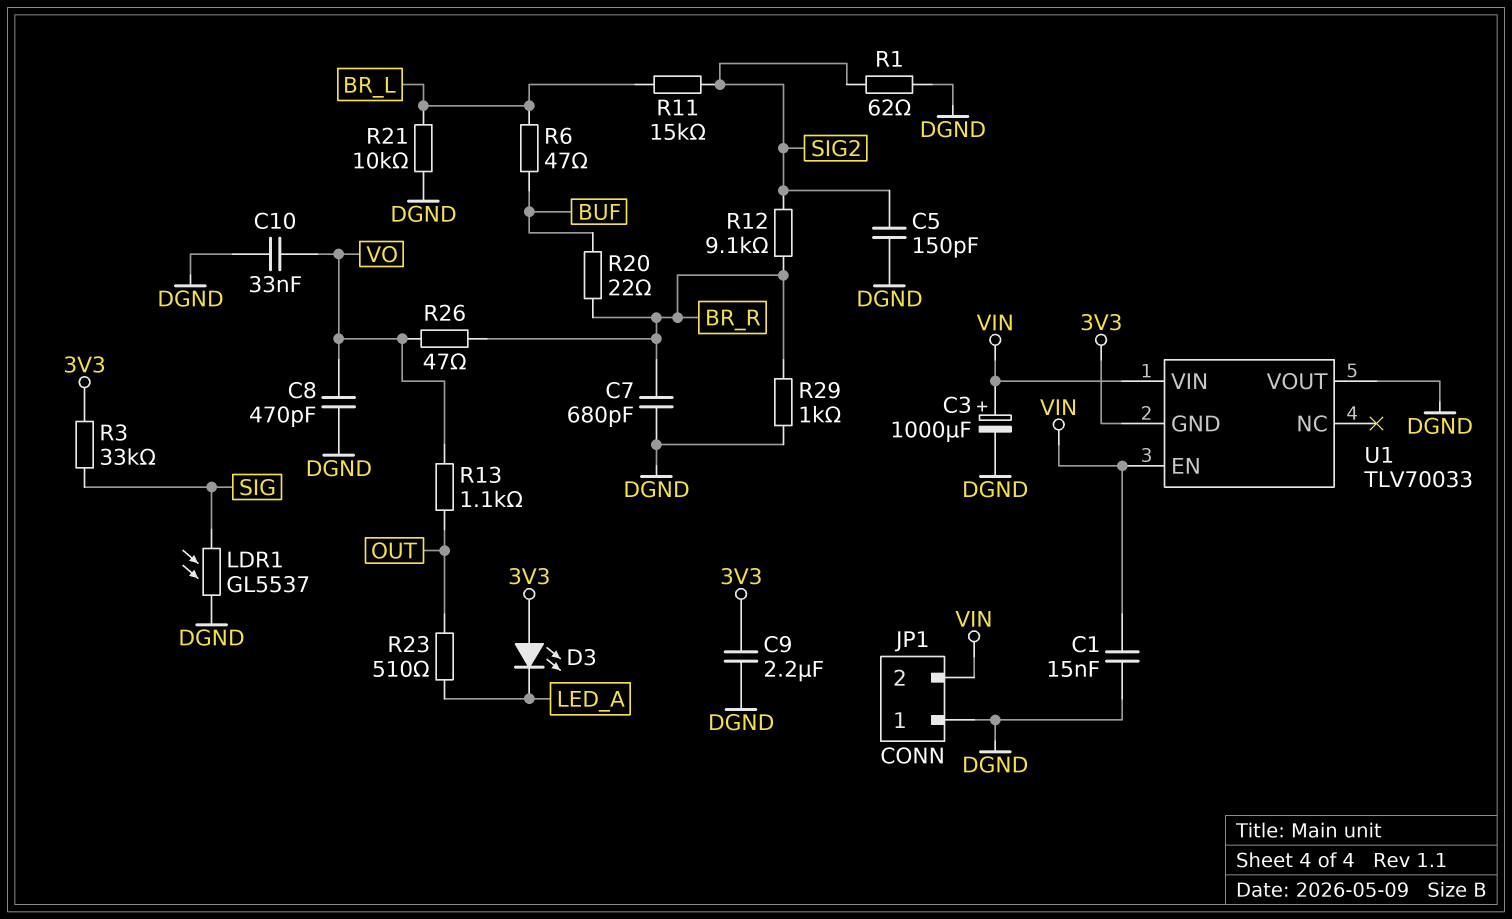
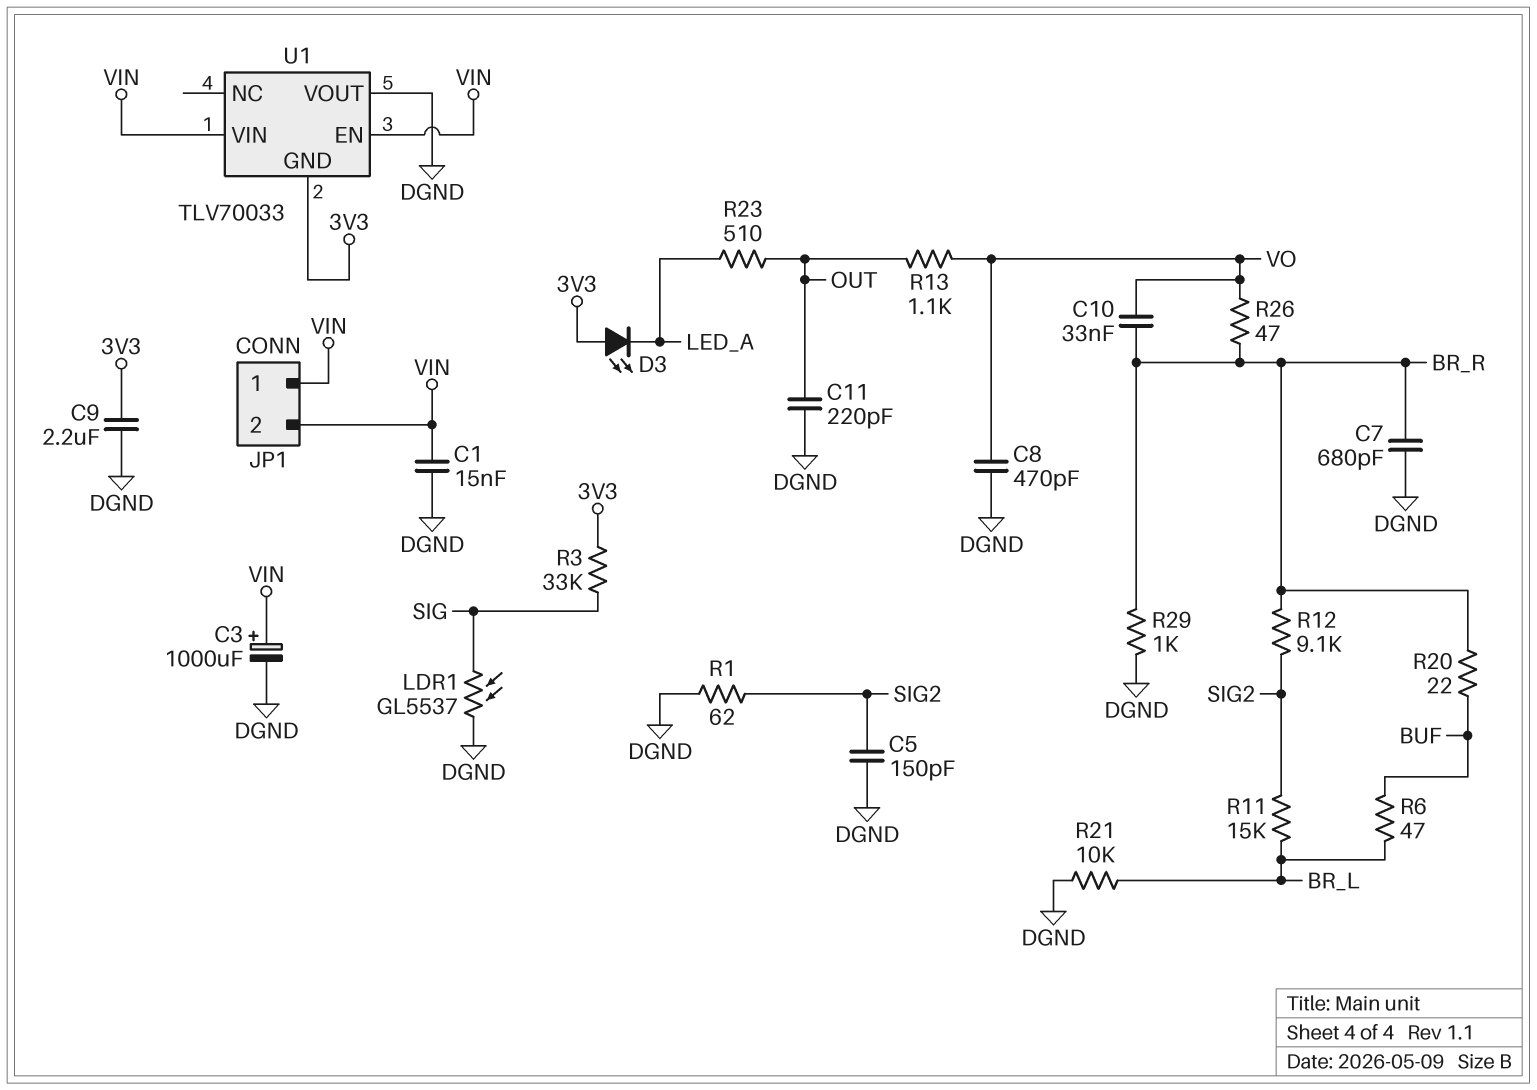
C10: 33nF (DGND, VO) -> 33nF (BR_R, VO)
C11: none -> 220pF (DGND, OUT)
JP1 pin 1: DGND -> VIN

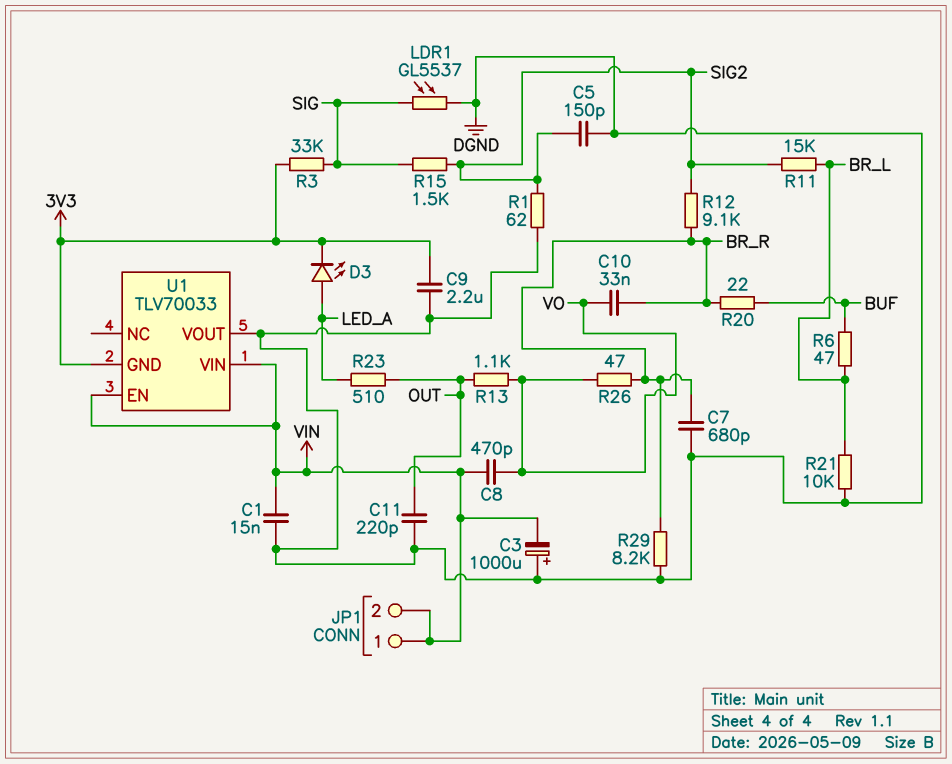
C3: 1000uF (plus VIN, minus DGND) -> 1000uF (plus DGND, minus VIN)
C8: 470pF (DGND, VO) -> 470pF (VIN, VO)
D3: LED (A 3V3, K LED_A) -> LED (A LED_A, K 3V3)
R15: none -> 1.5k (SIG, SIG2)
R29: 1k (BR_R, DGND) -> 8.2k (BR_R, DGND)

